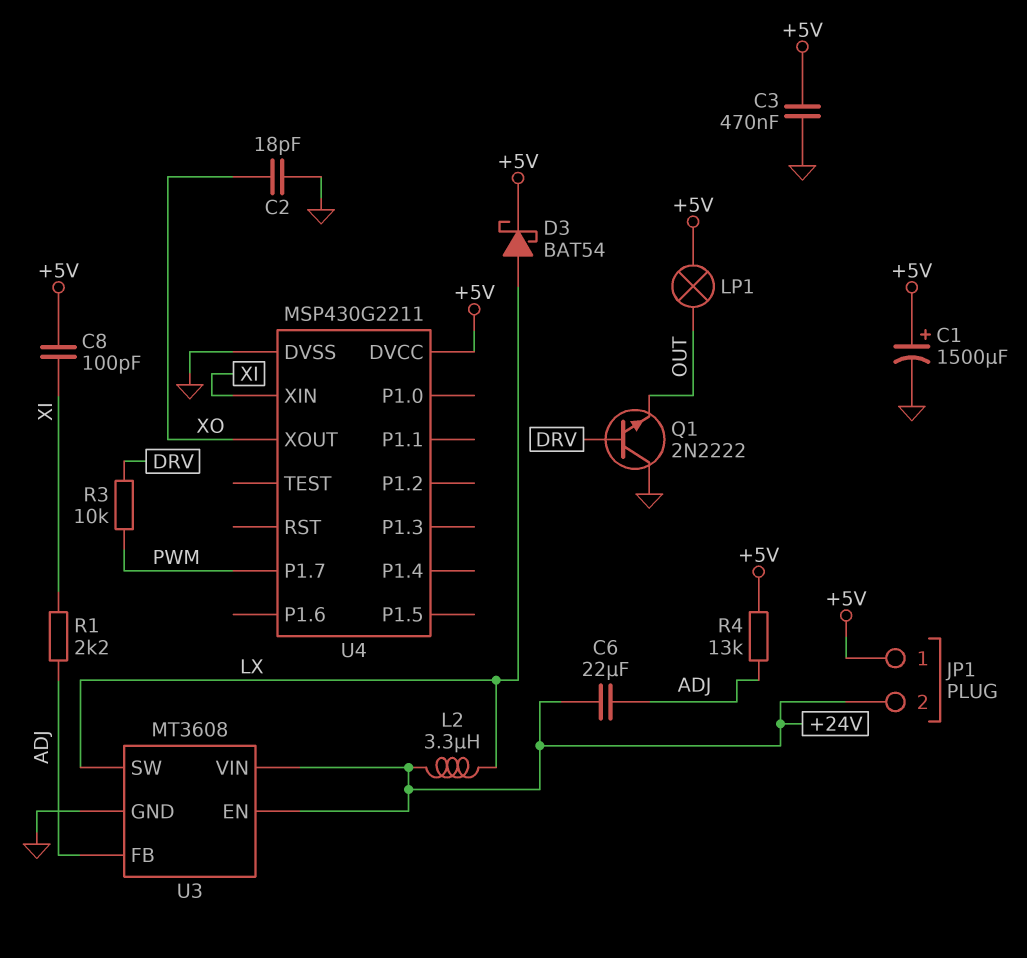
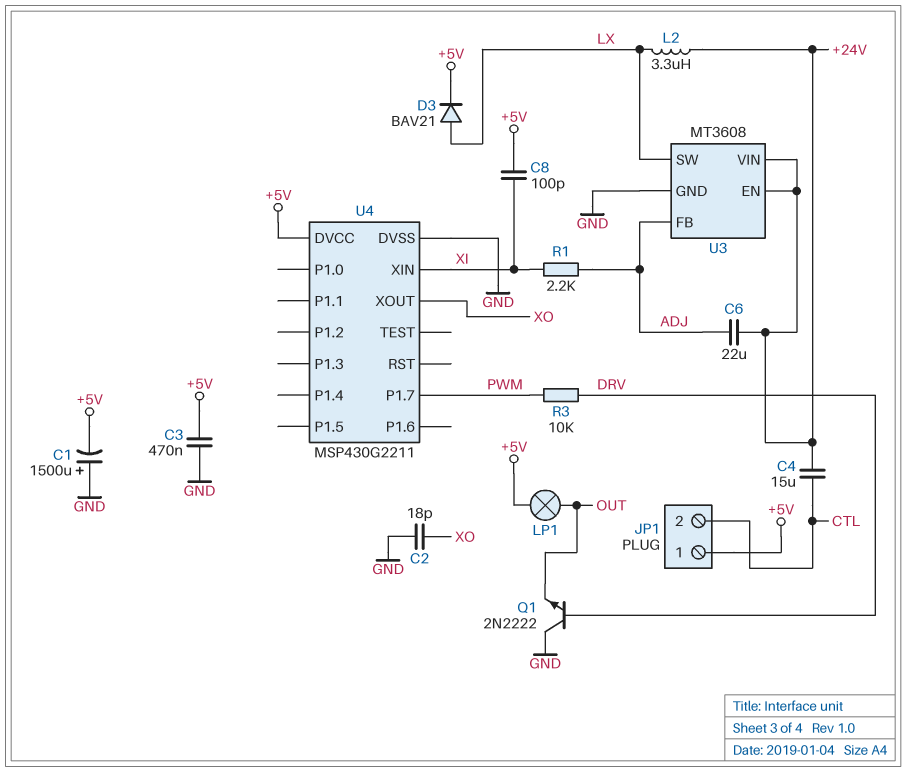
C1: 1500uF (plus +5V, minus GND) -> 1500uF (plus GND, minus +5V)
C4: none -> 15uF (+24V, CTL)
D3: schottky BAT54 (A LX, K +5V) -> diode BAV21 (A LX, K +5V)
JP1 pin 2: +24V -> CTL
R4: 13k (+5V, ADJ) -> none

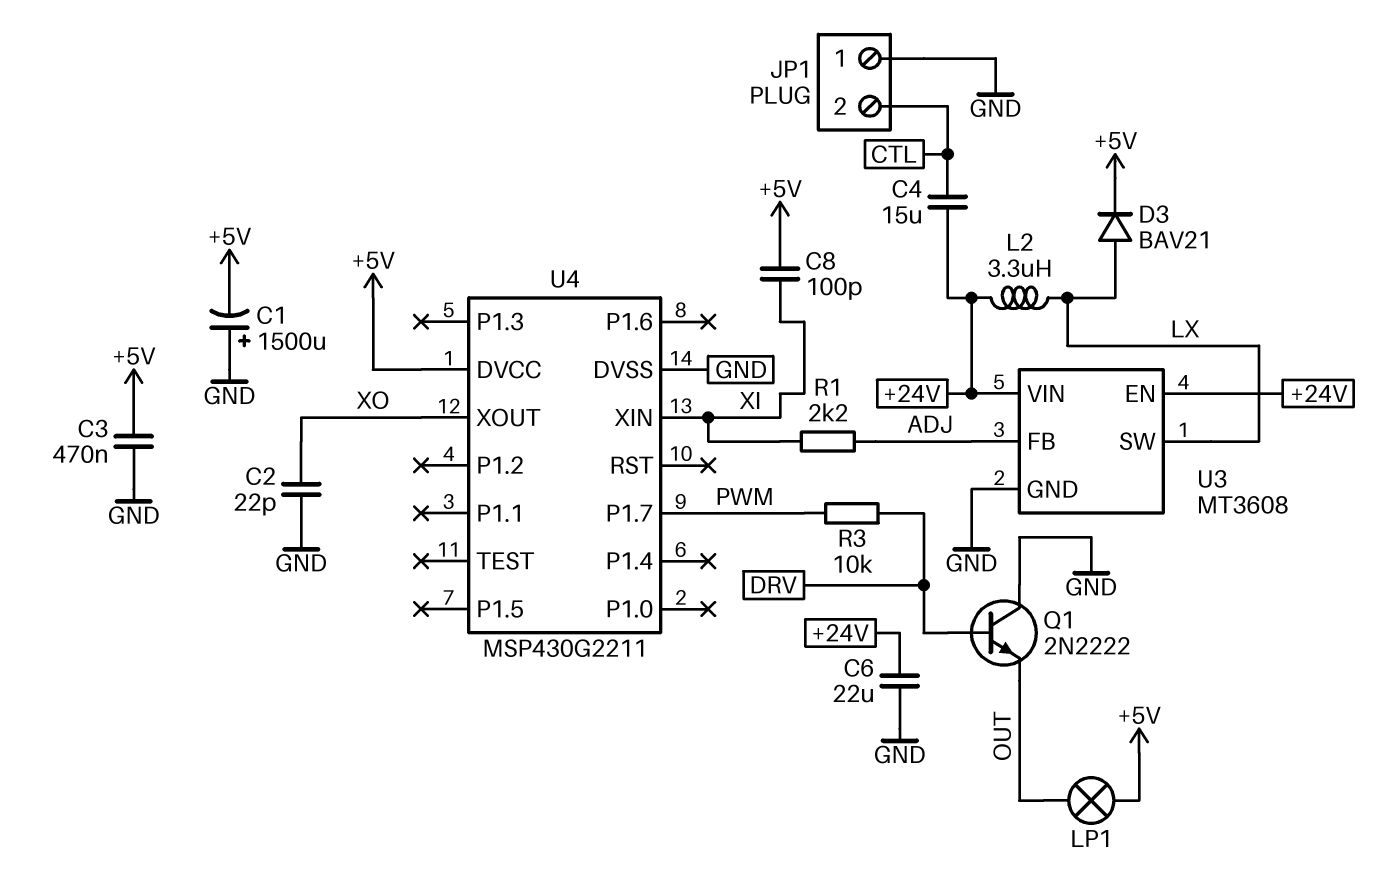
C2: 18pF (GND, XO) -> 22pF (GND, XO)
C6: 22uF (+24V, ADJ) -> 22uF (+24V, GND)
JP1 pin 1: +5V -> GND

